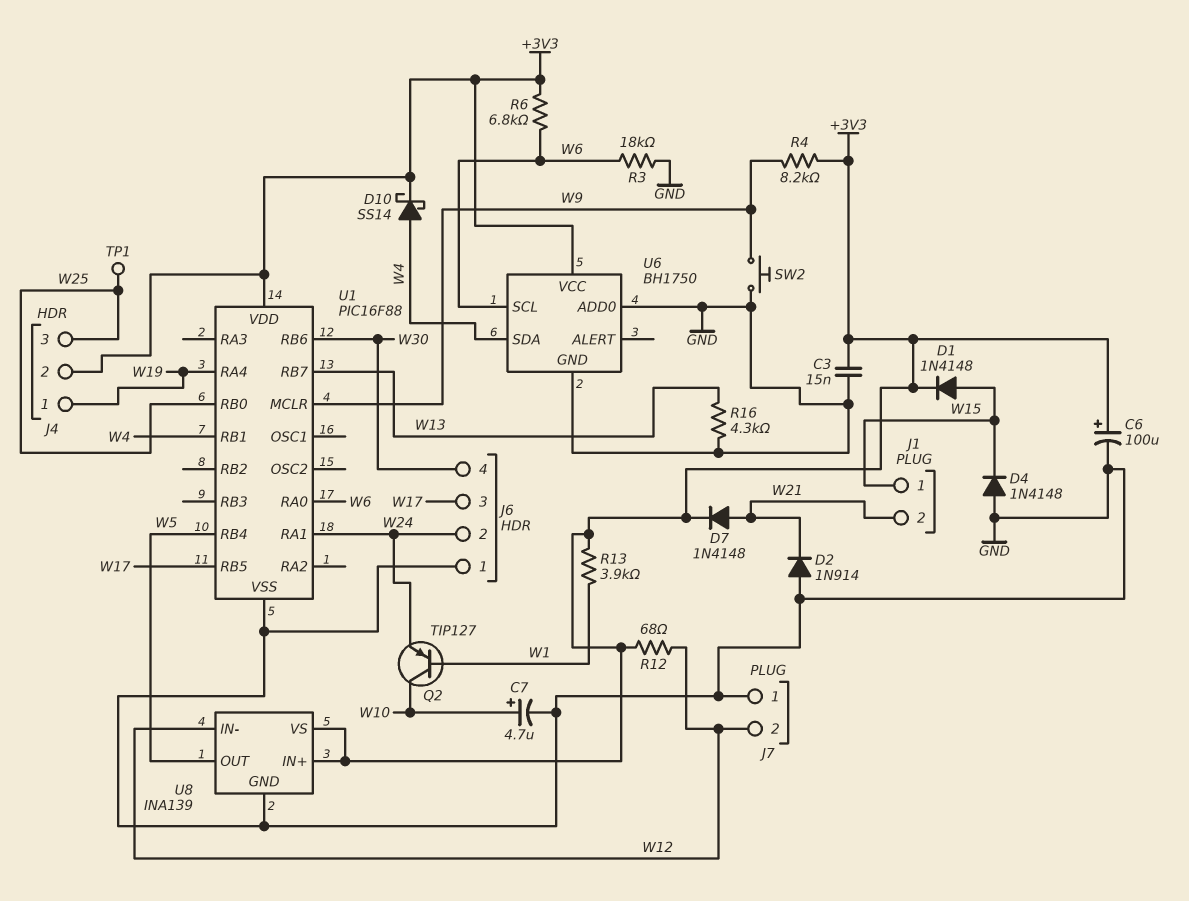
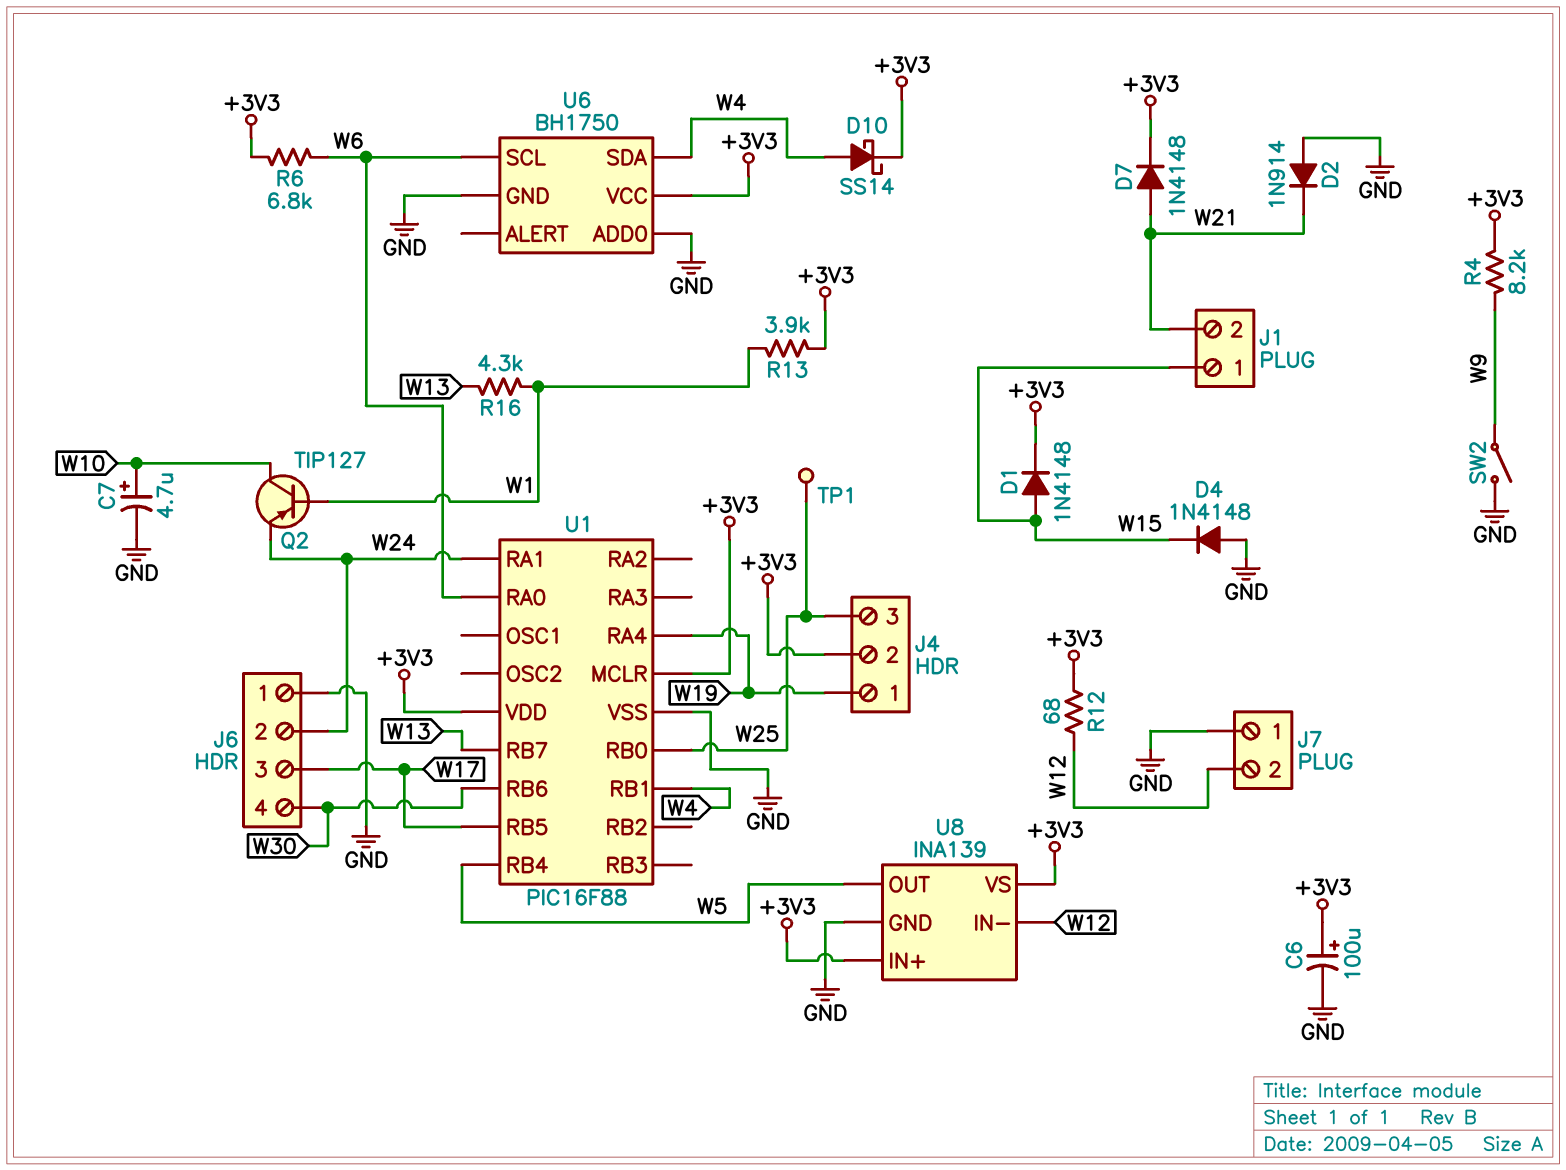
C3: 15nF (+3V3, GND) -> none
R3: 18k (GND, W6) -> none
R16: 4.3k (GND, W13) -> 4.3k (W1, W13)
SW2: button (GND, W9) -> switch (GND, W9)
U1 pin MCLR: W9 -> +3V3

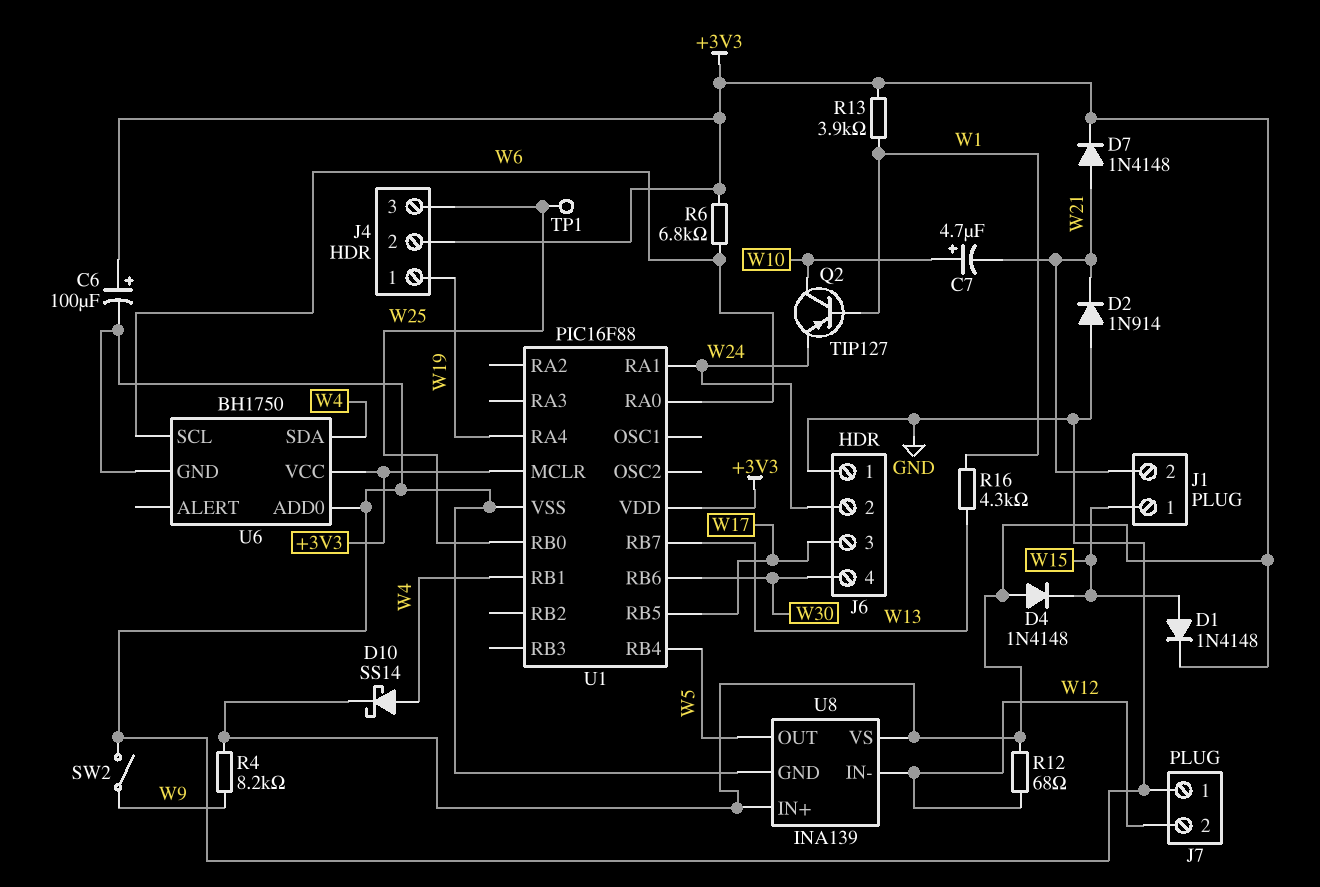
C7: 4.7uF (plus W10, minus GND) -> 4.7uF (plus W10, minus W21)
D4: diode 1N4148 (A GND, K W15) -> diode 1N4148 (A +3V3, K W15)

